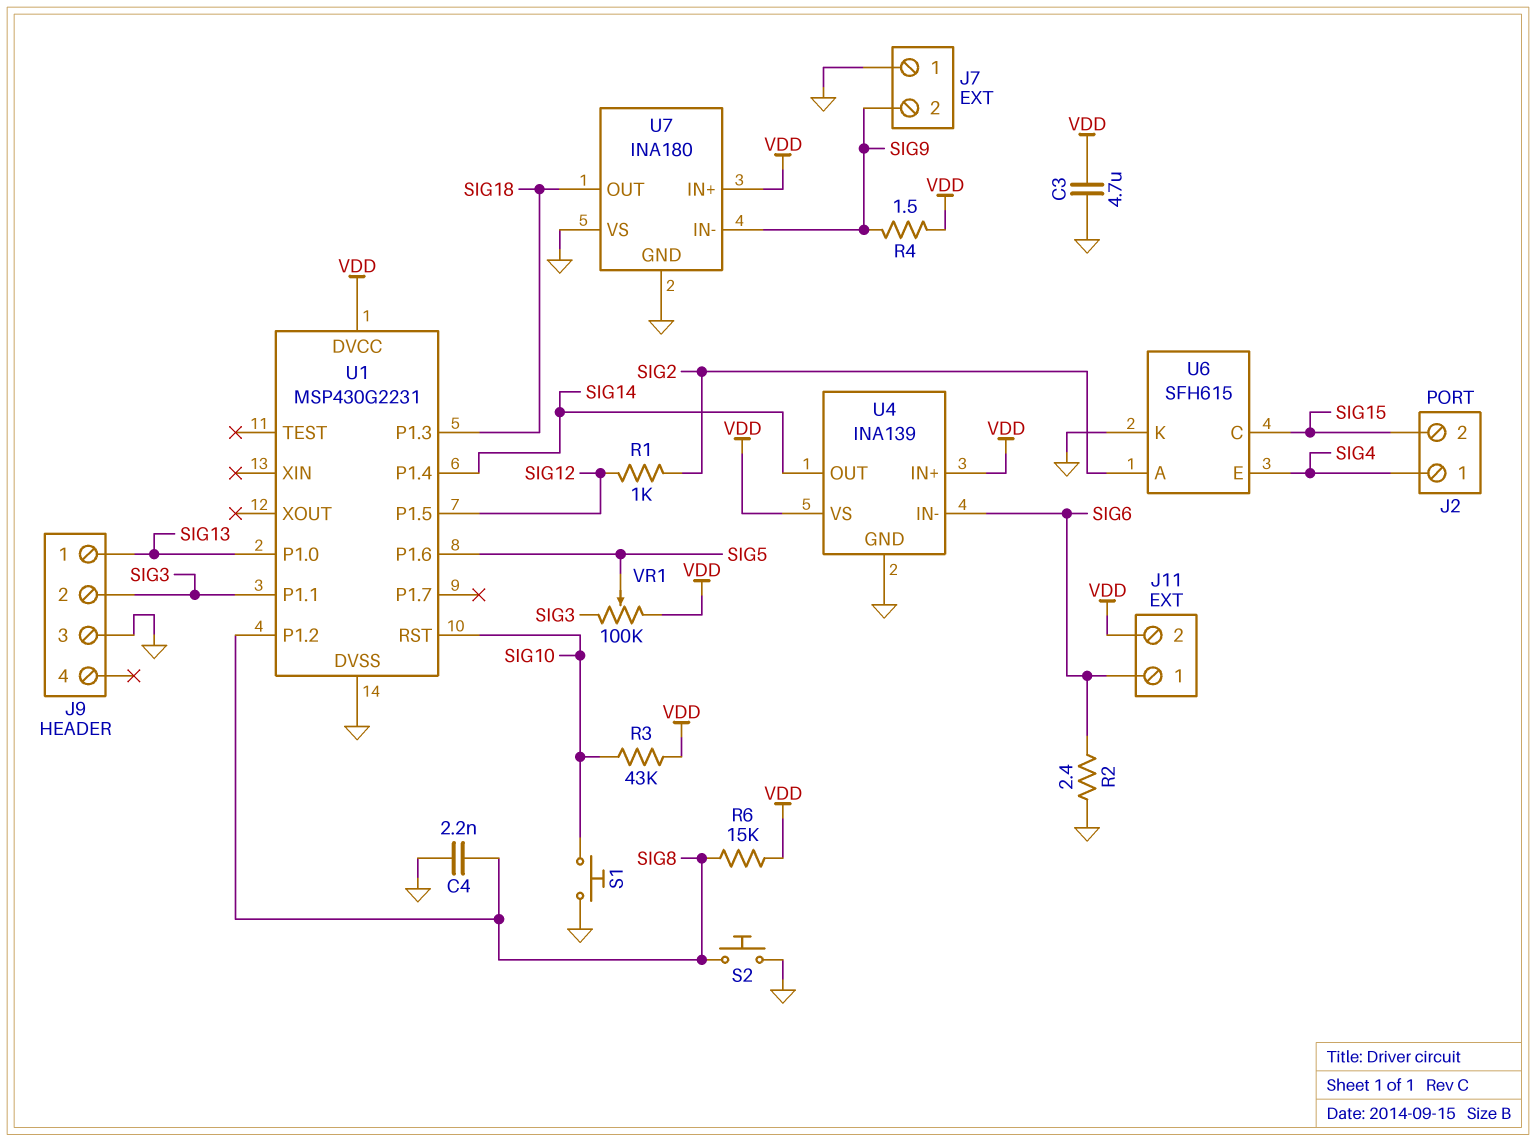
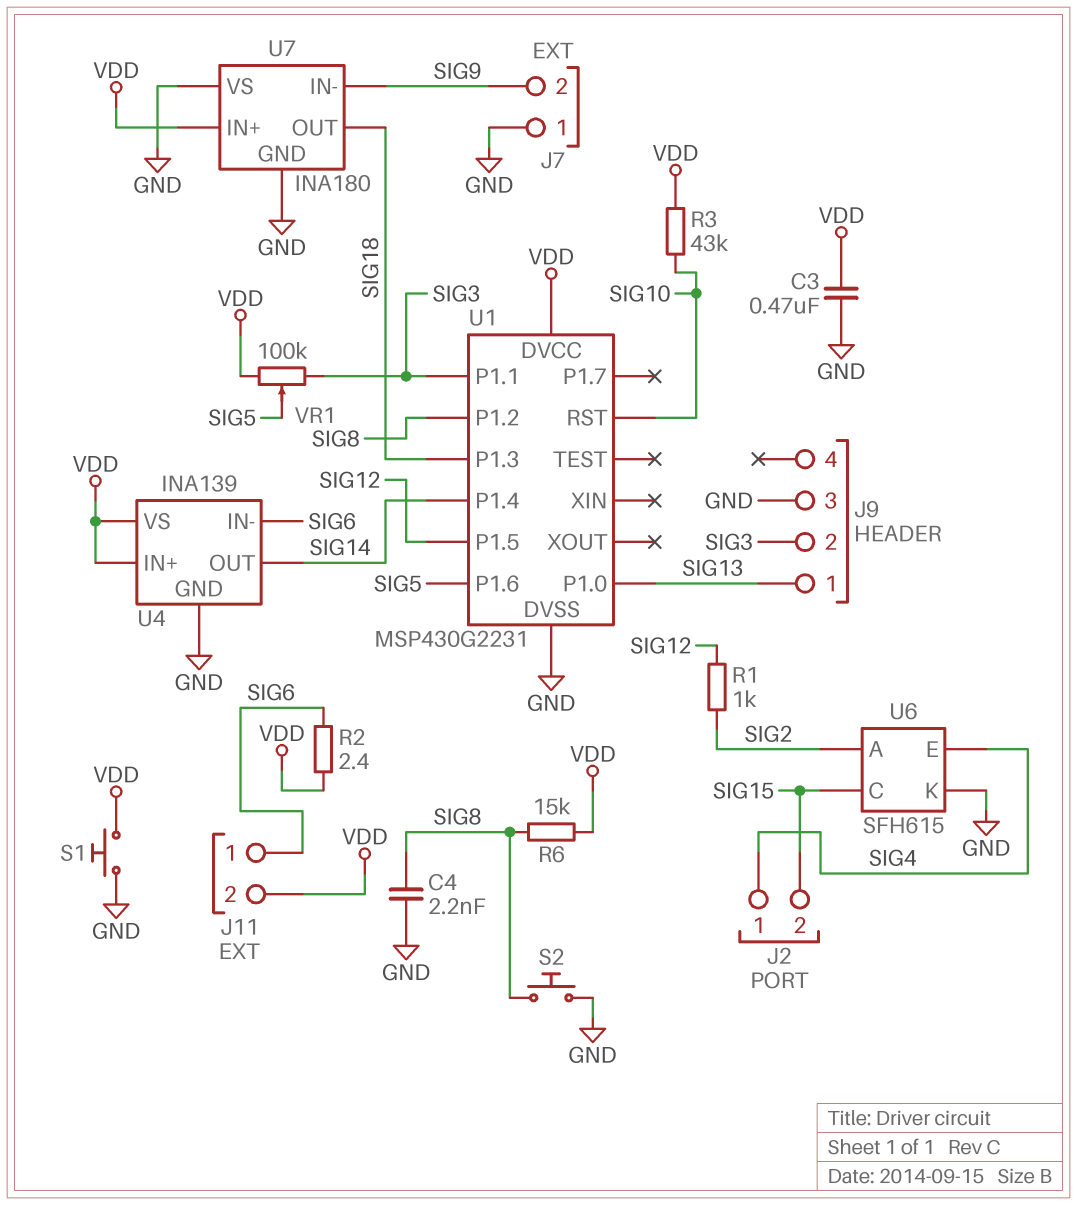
C3: 4.7uF (GND, VDD) -> 470nF (GND, VDD)
R2: 2.4 (GND, SIG6) -> 2.4 (SIG6, VDD)
R4: 1.5 (SIG9, VDD) -> none
S1: button (GND, SIG10) -> button (GND, VDD)

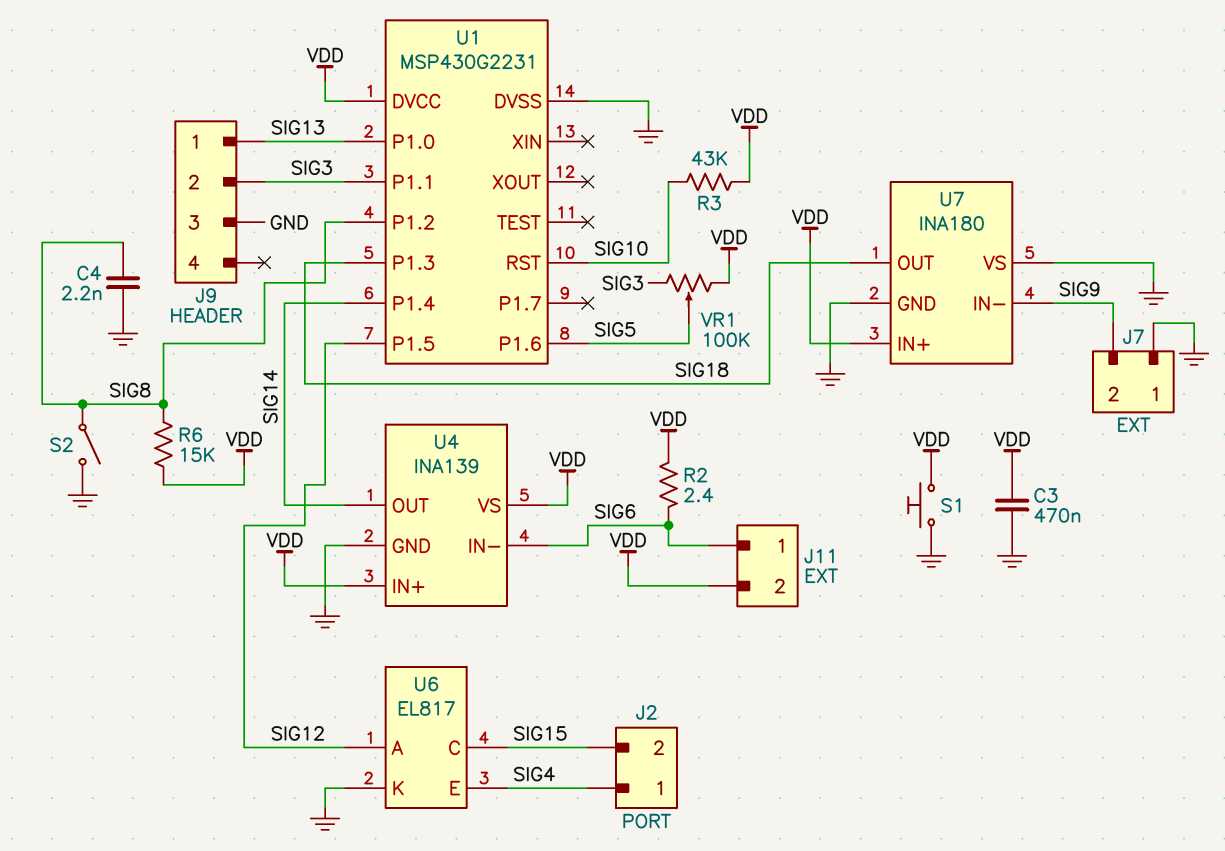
R1: 1k (SIG2, SIG12) -> none
S2: button (GND, SIG8) -> switch (GND, SIG8)
U6: SFH615 -> EL817
U6 pin A: SIG2 -> SIG12

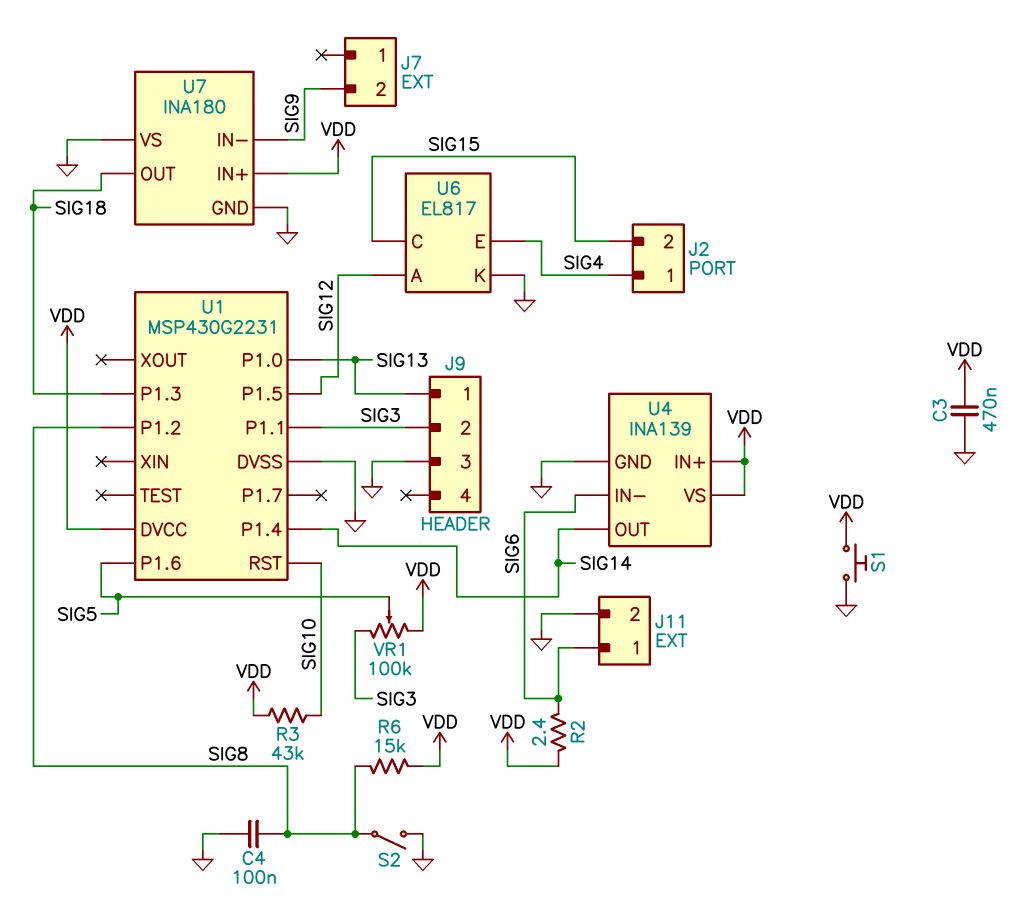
C4: 2.2nF (GND, SIG8) -> 100nF (GND, SIG8)
J7 pin 1: GND -> none
J11 pin 2: VDD -> GND

